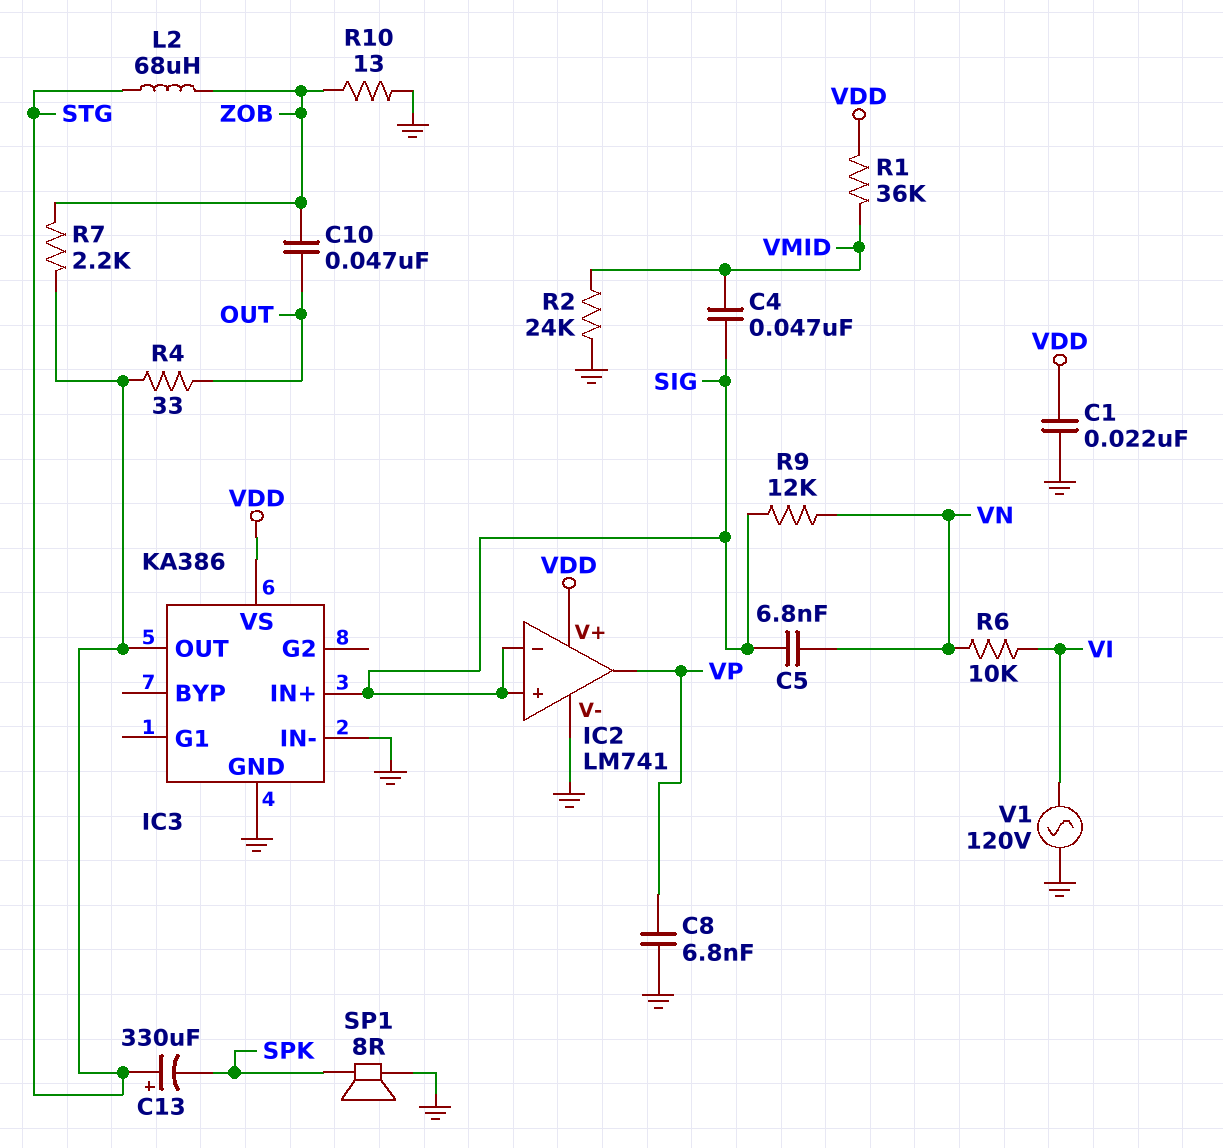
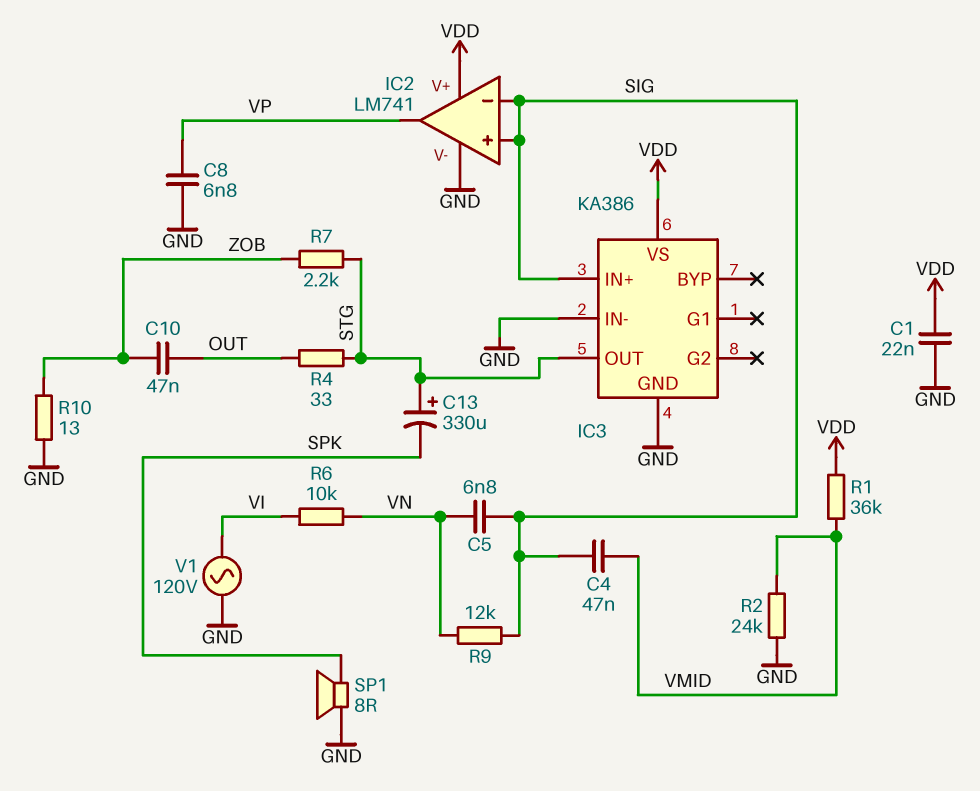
L2: 68uH (STG, ZOB) -> none

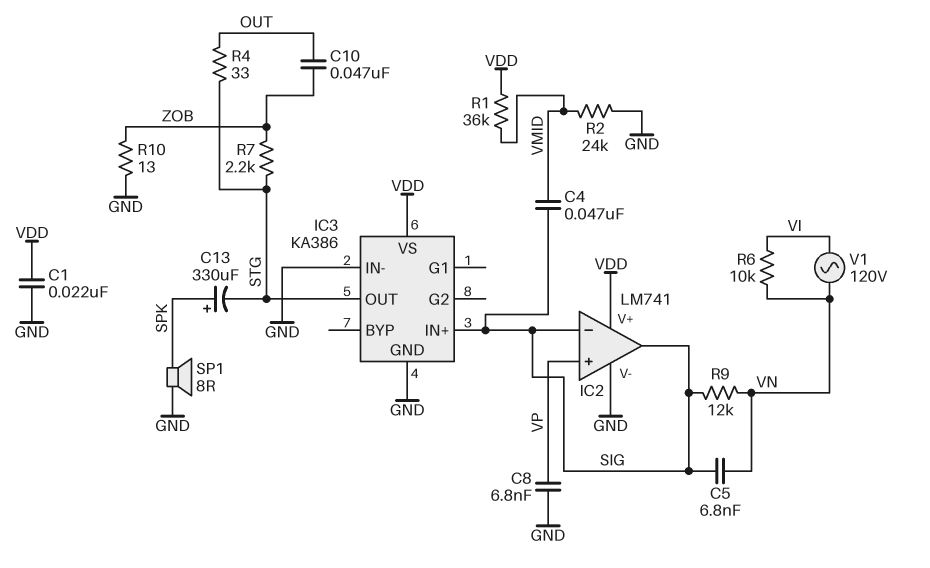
C13: 330uF (plus STG, minus SPK) -> 330uF (plus SPK, minus STG)
IC2 pin in+: SIG -> VP
IC2 pin out: VP -> SIG
V1: AC 120V (GND, VI) -> AC 120V (VI, VN)

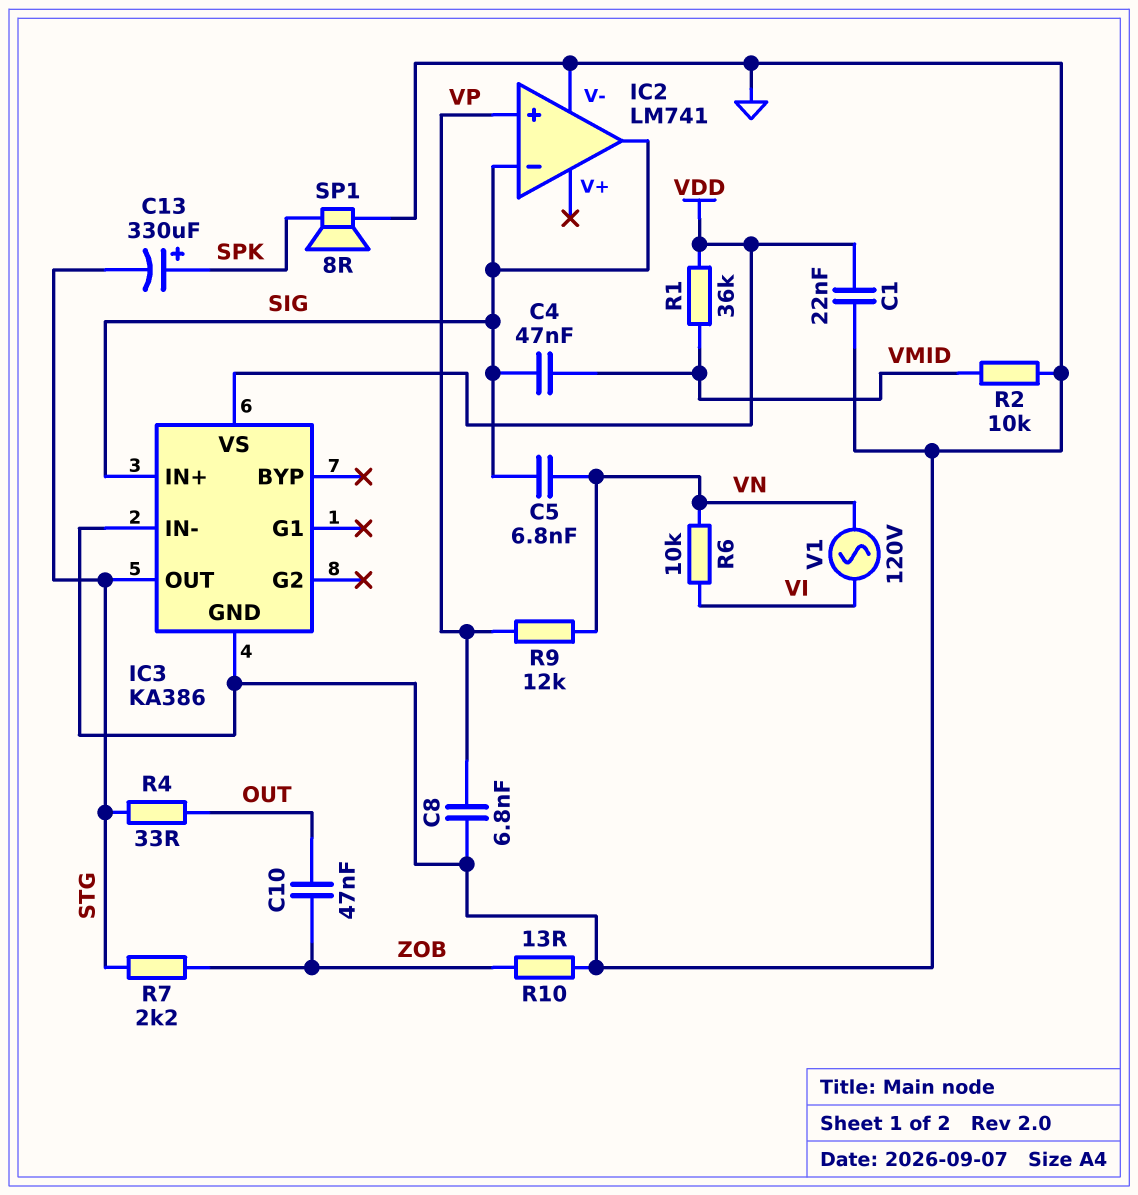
IC2 pin V+: VDD -> none
R2: 24k (GND, VMID) -> 10k (GND, VMID)
R9: 12k (SIG, VN) -> 12k (VN, VP)

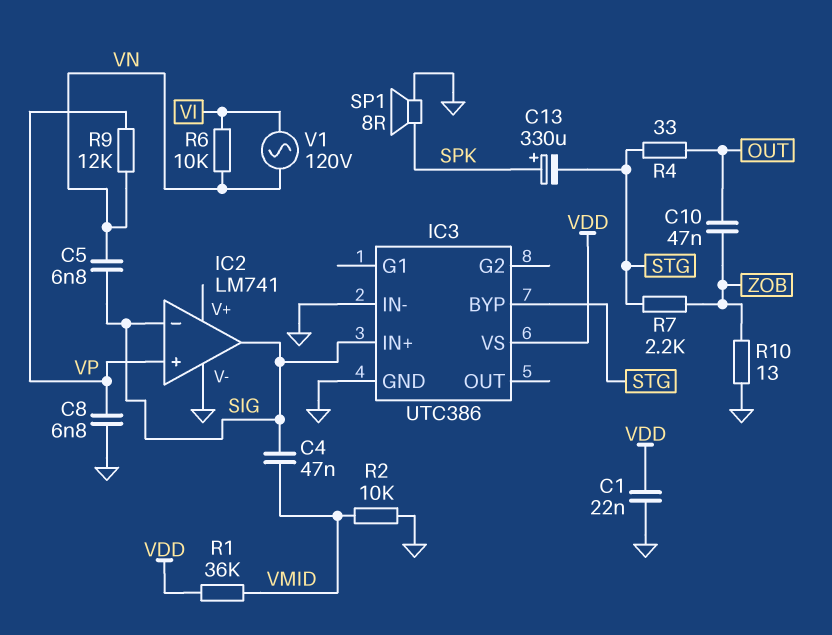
IC3: KA386 -> UTC386
IC3 pin BYP: none -> STG
IC3 pin OUT: STG -> none

